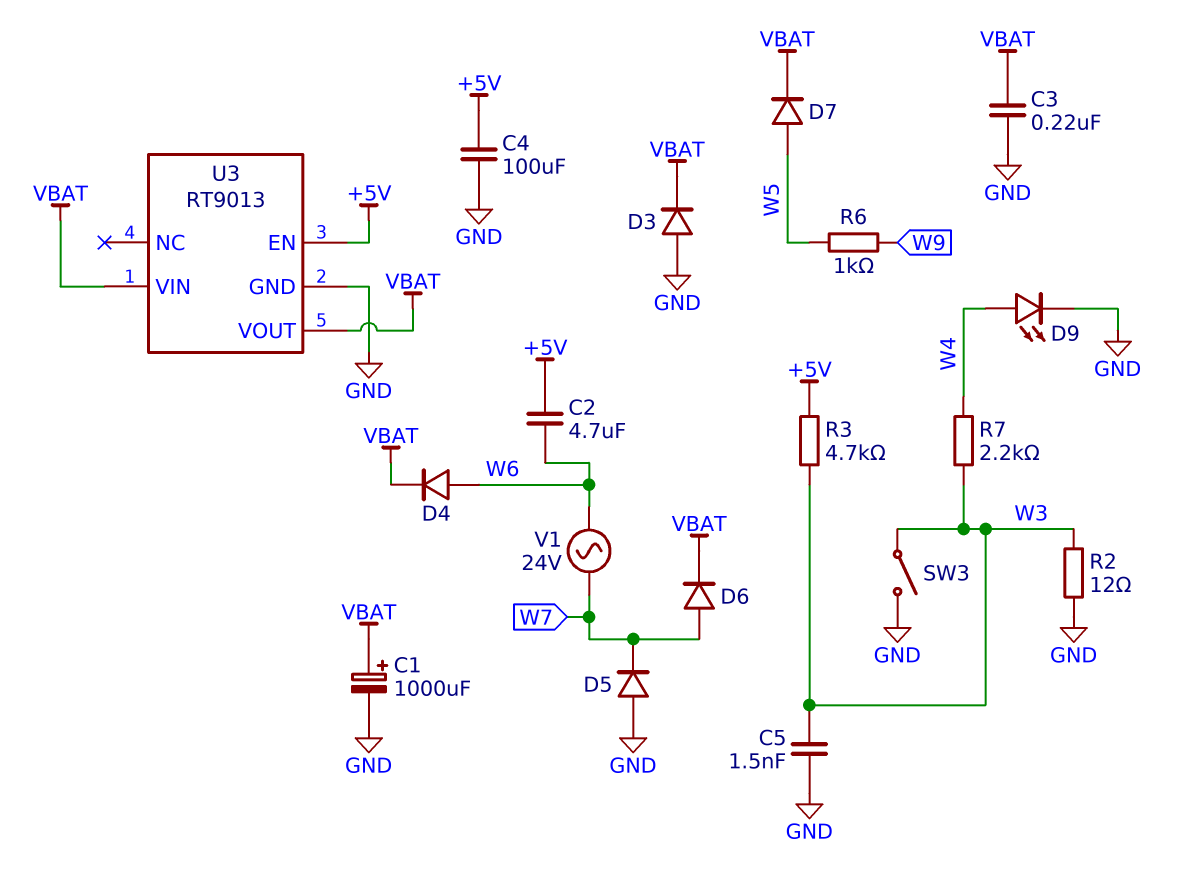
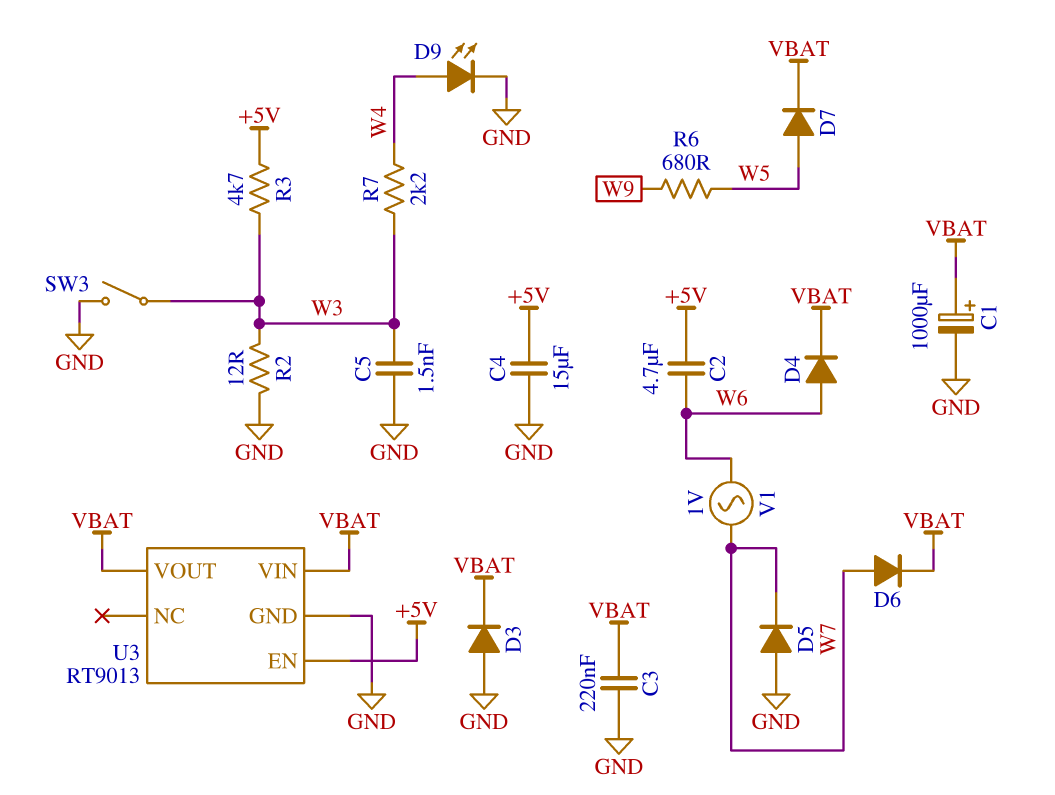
C4: 100uF (+5V, GND) -> 15uF (+5V, GND)
R6: 1k (W5, W9) -> 680 (W5, W9)
V1: AC 24V (W6, W7) -> AC 1V (W6, W7)

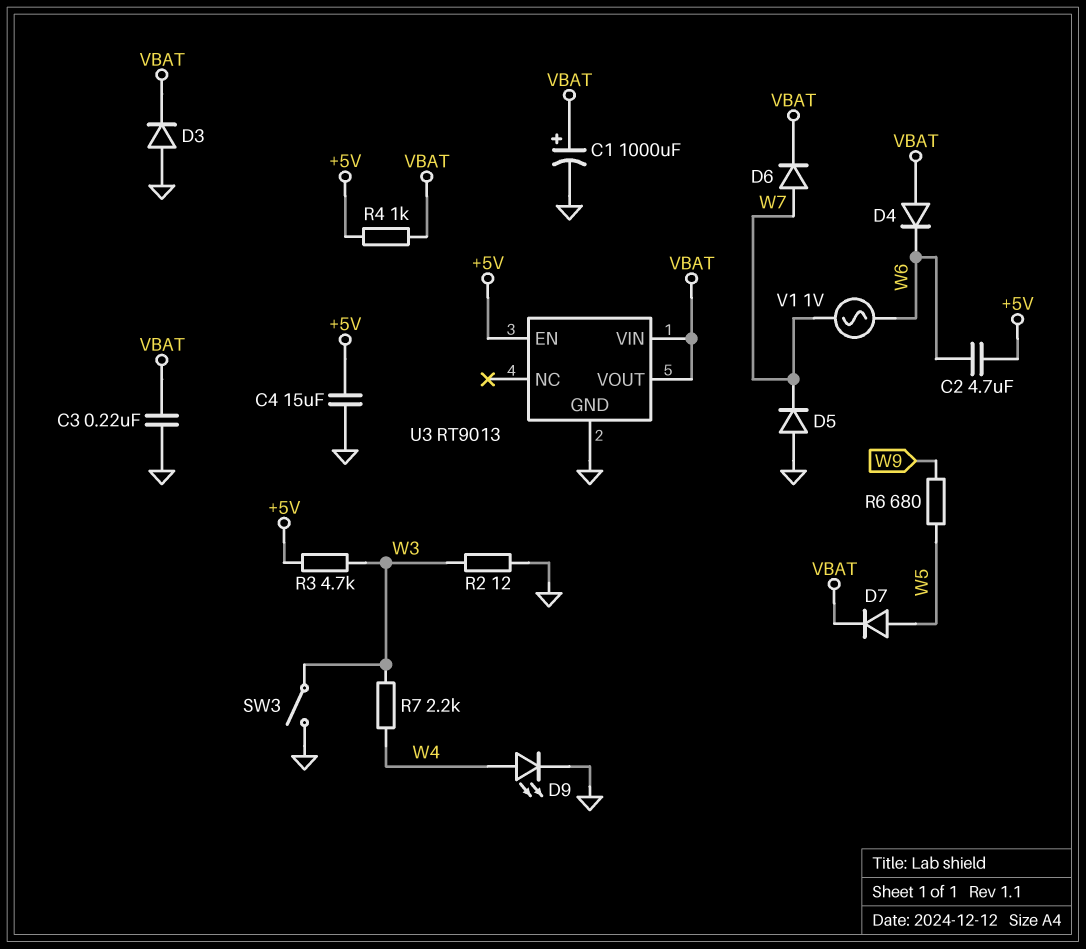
C5: 1.5nF (GND, W3) -> none
D4: diode (A W6, K VBAT) -> diode (A VBAT, K W6)
R4: none -> 1k (+5V, VBAT)

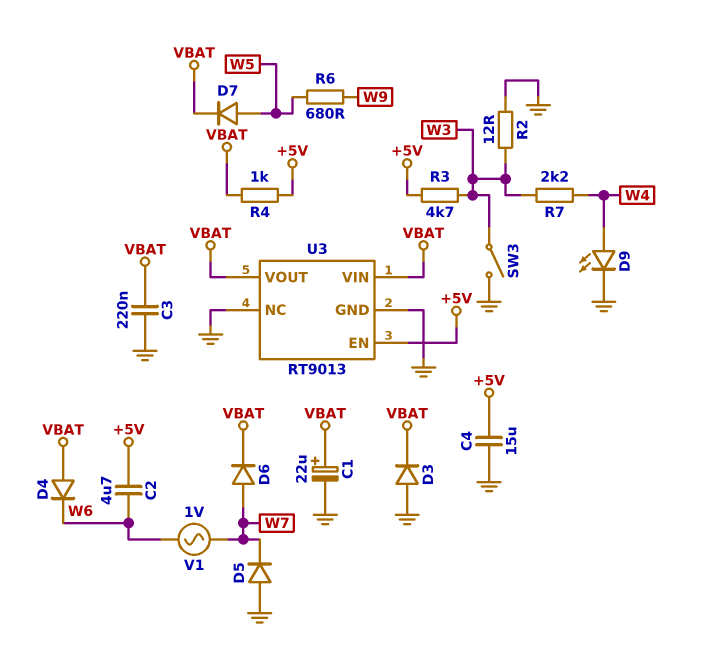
C1: 1000uF (plus VBAT, minus GND) -> 22uF (plus VBAT, minus GND)
U3 pin NC: none -> GND

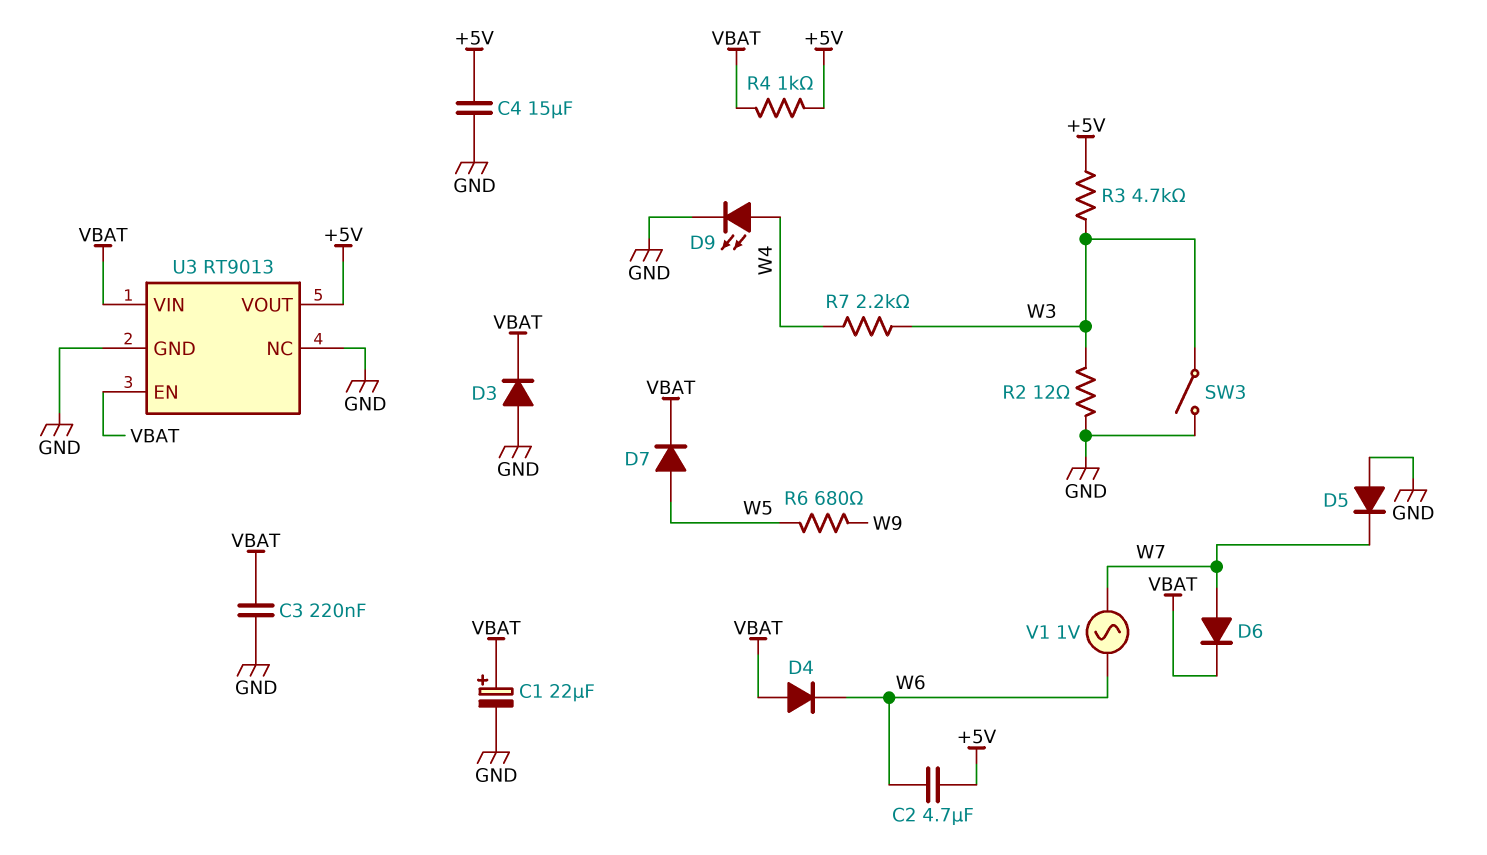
U3 pin EN: +5V -> VBAT
U3 pin VOUT: VBAT -> +5V

